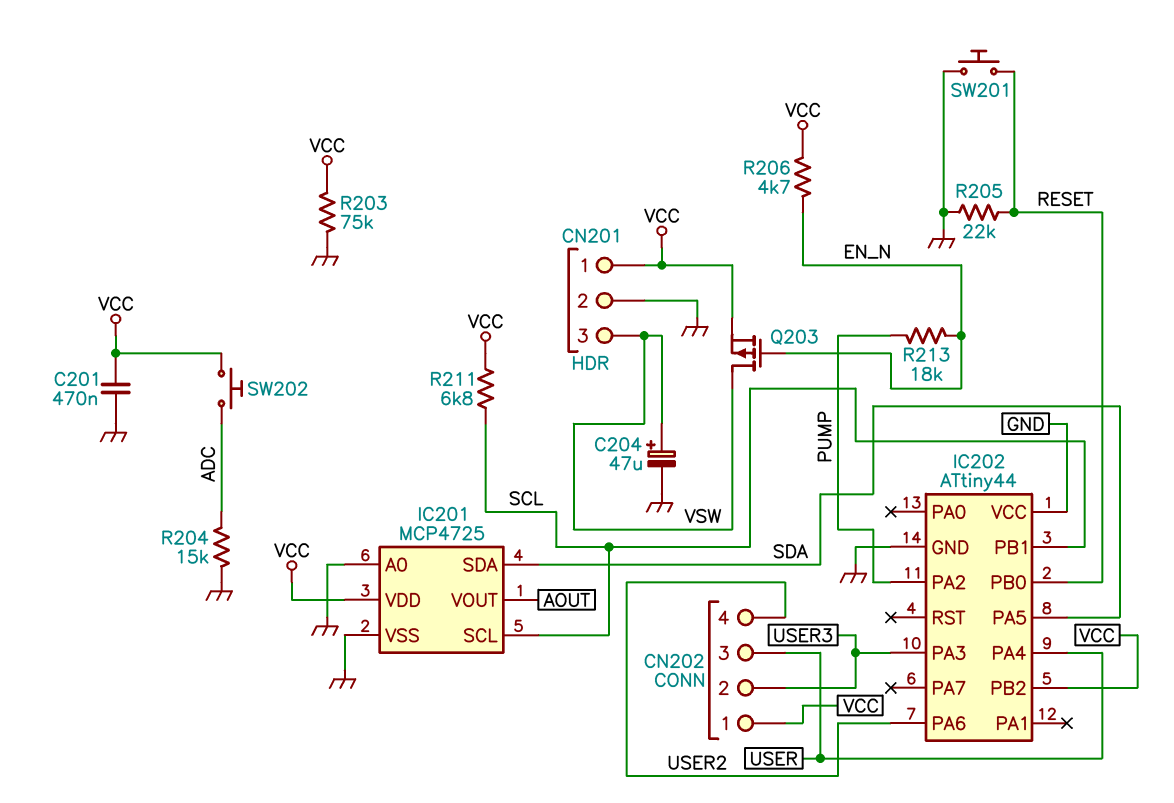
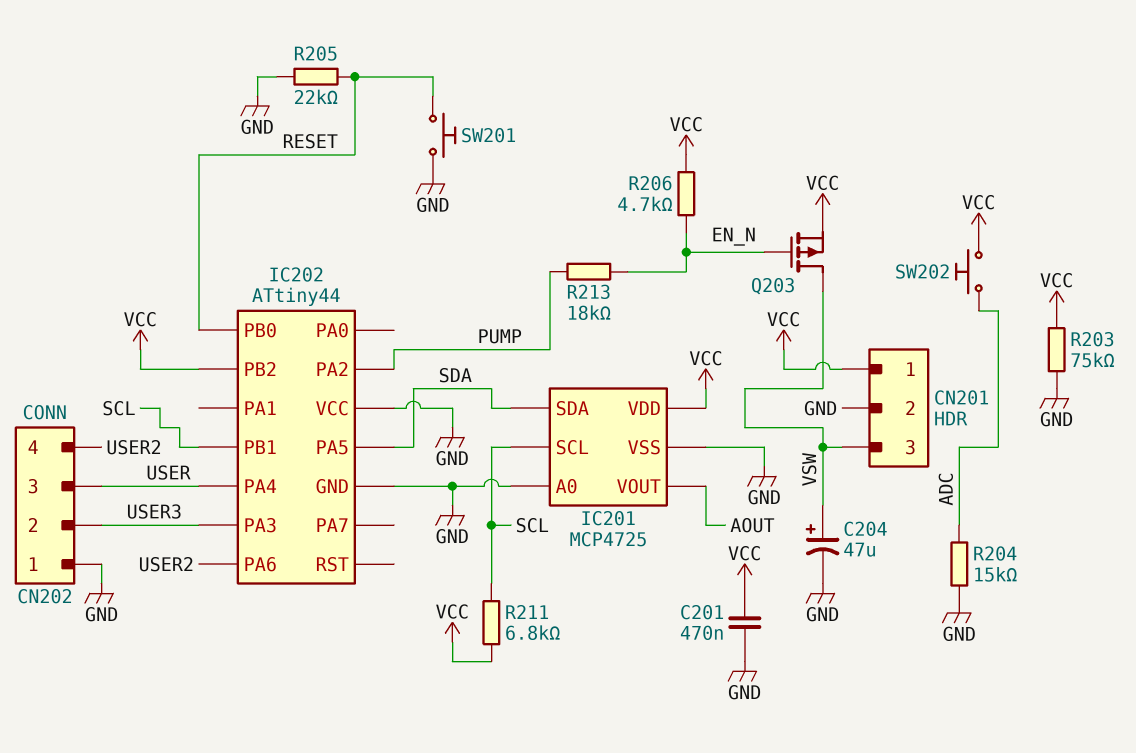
CN202 pin 1: VCC -> GND

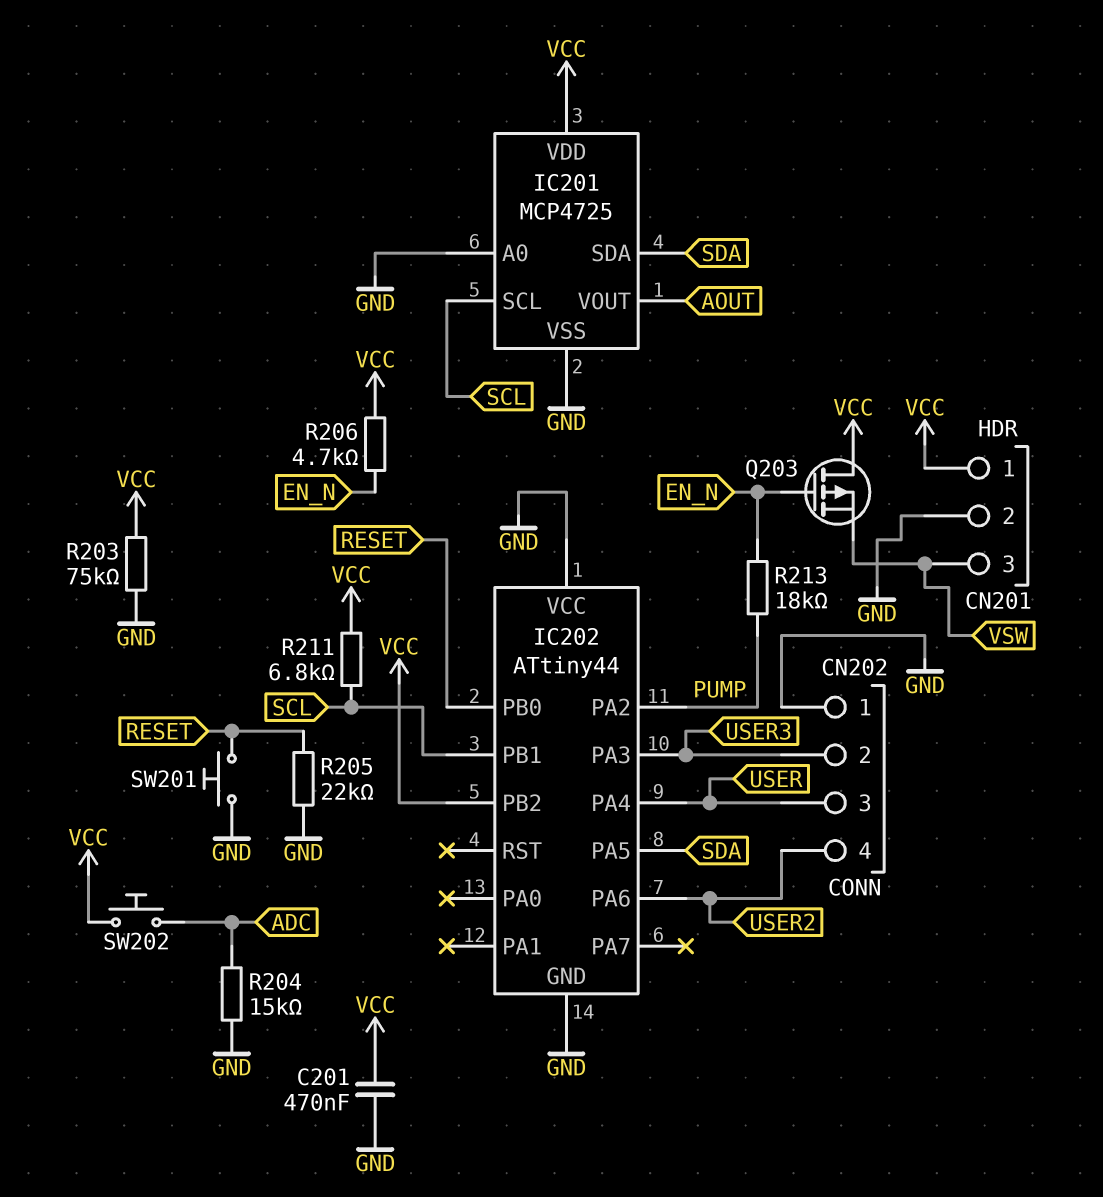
C204: 47uF (plus VSW, minus GND) -> none
Q203: PMOS (G EN_N, D VSW, S VCC) -> PMOS (G EN_N, D VCC, S VSW)

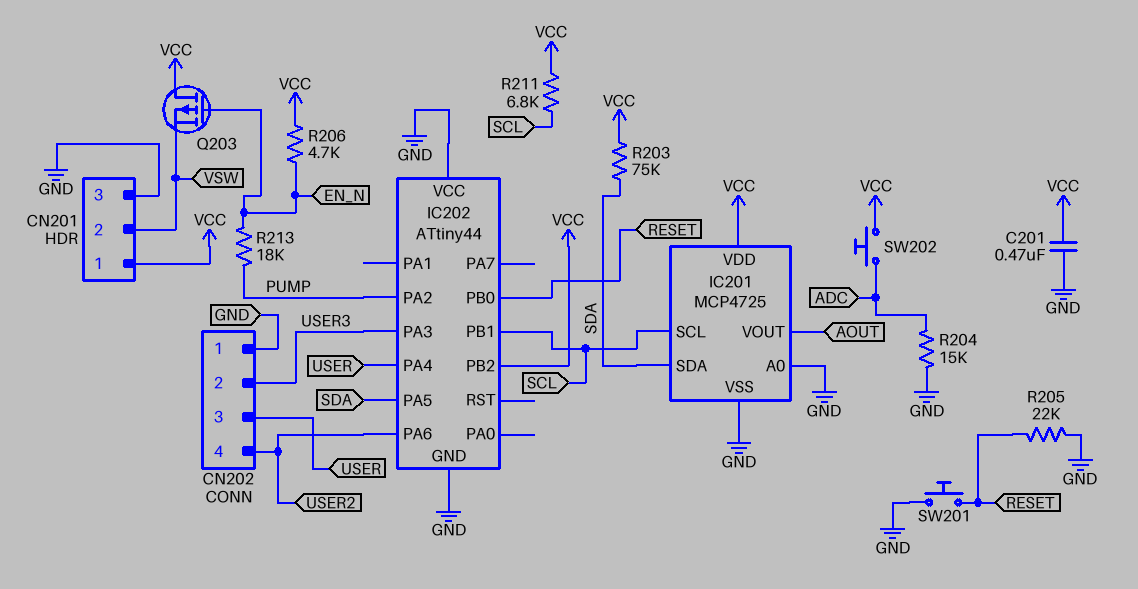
CN201 pin 2: GND -> VSW
CN201 pin 3: VSW -> GND
R203: 75k (GND, VCC) -> 75k (SDA, VCC)

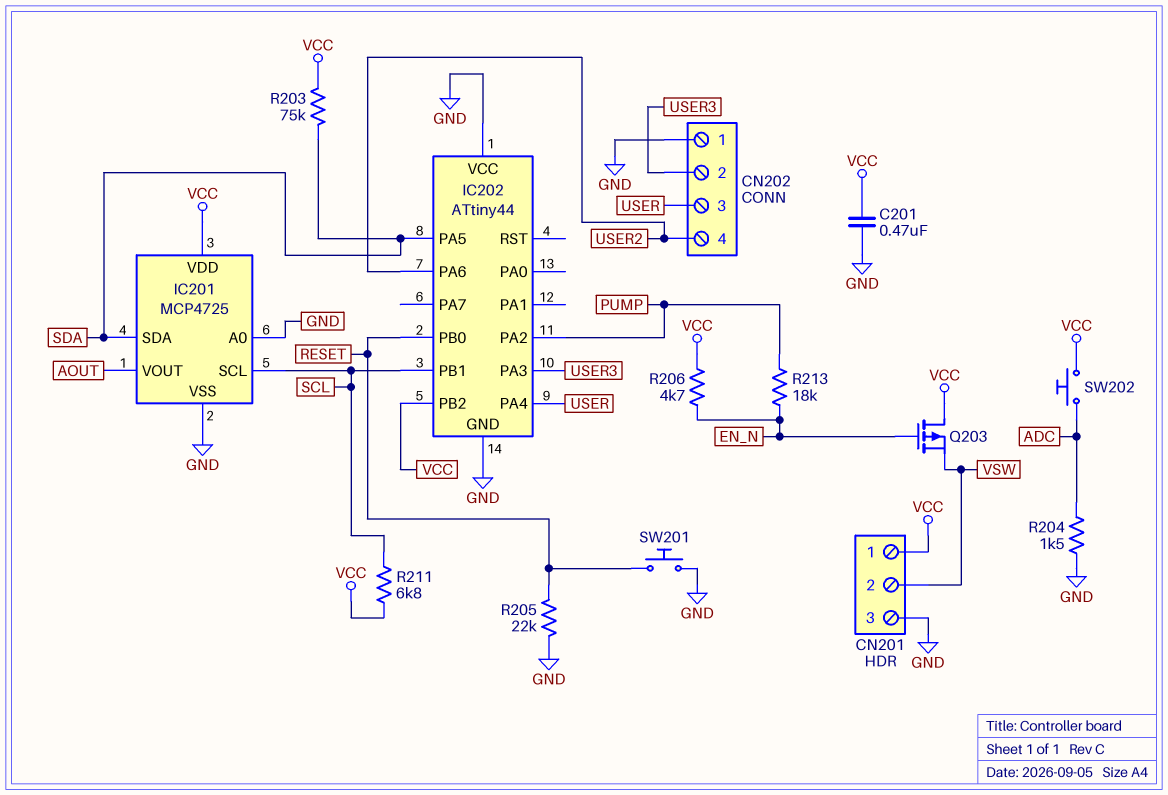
R204: 15k (ADC, GND) -> 1.5k (ADC, GND)

